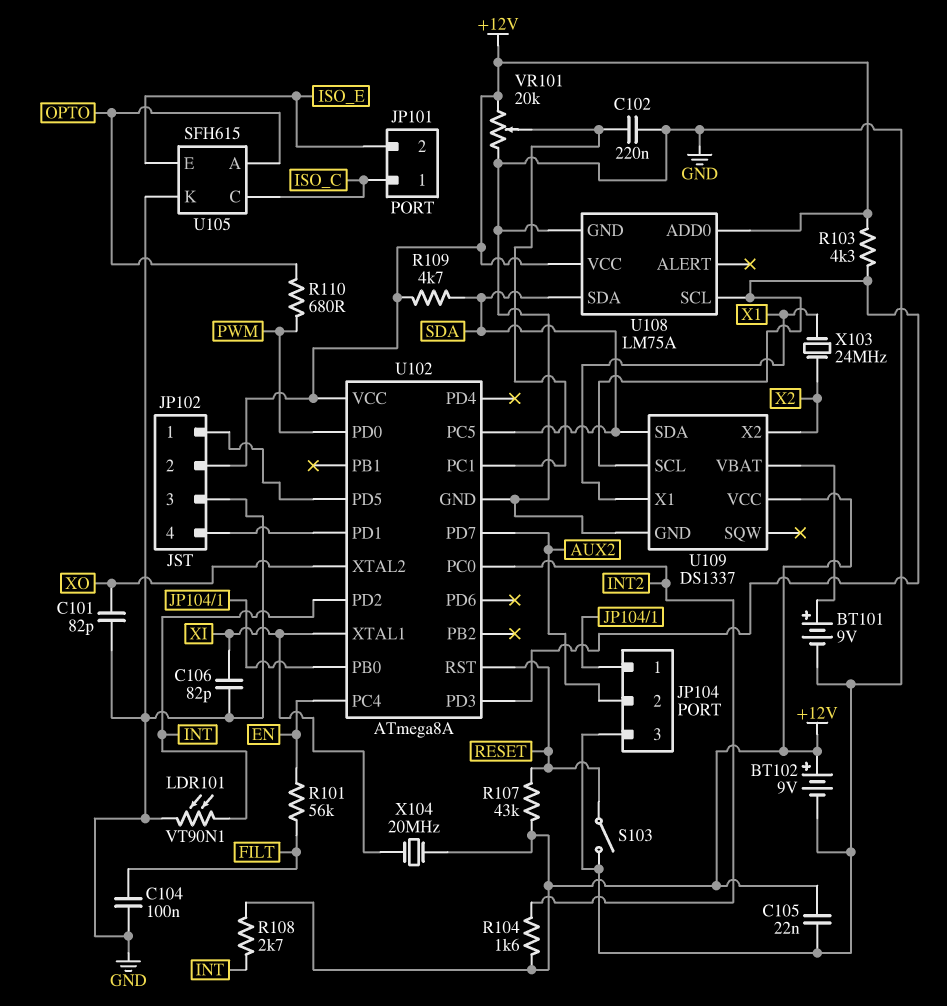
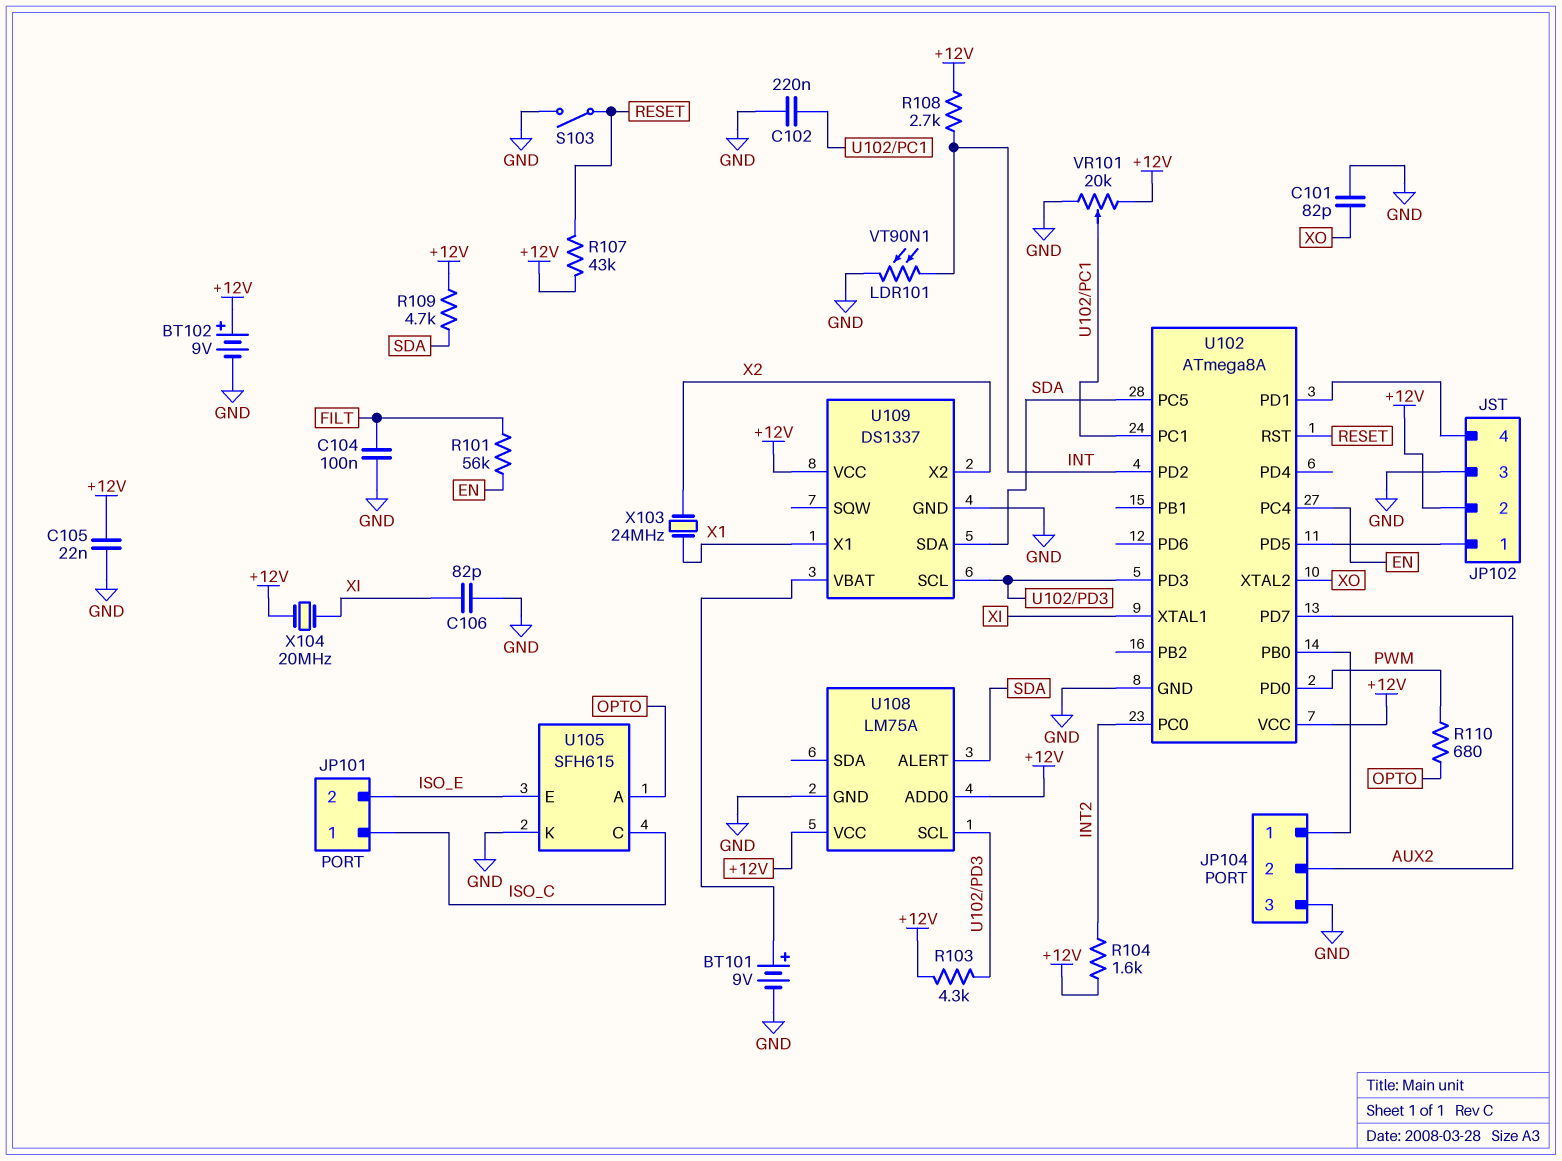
U108 pin ALERT: none -> SDA
U108 pin SDA: SDA -> none

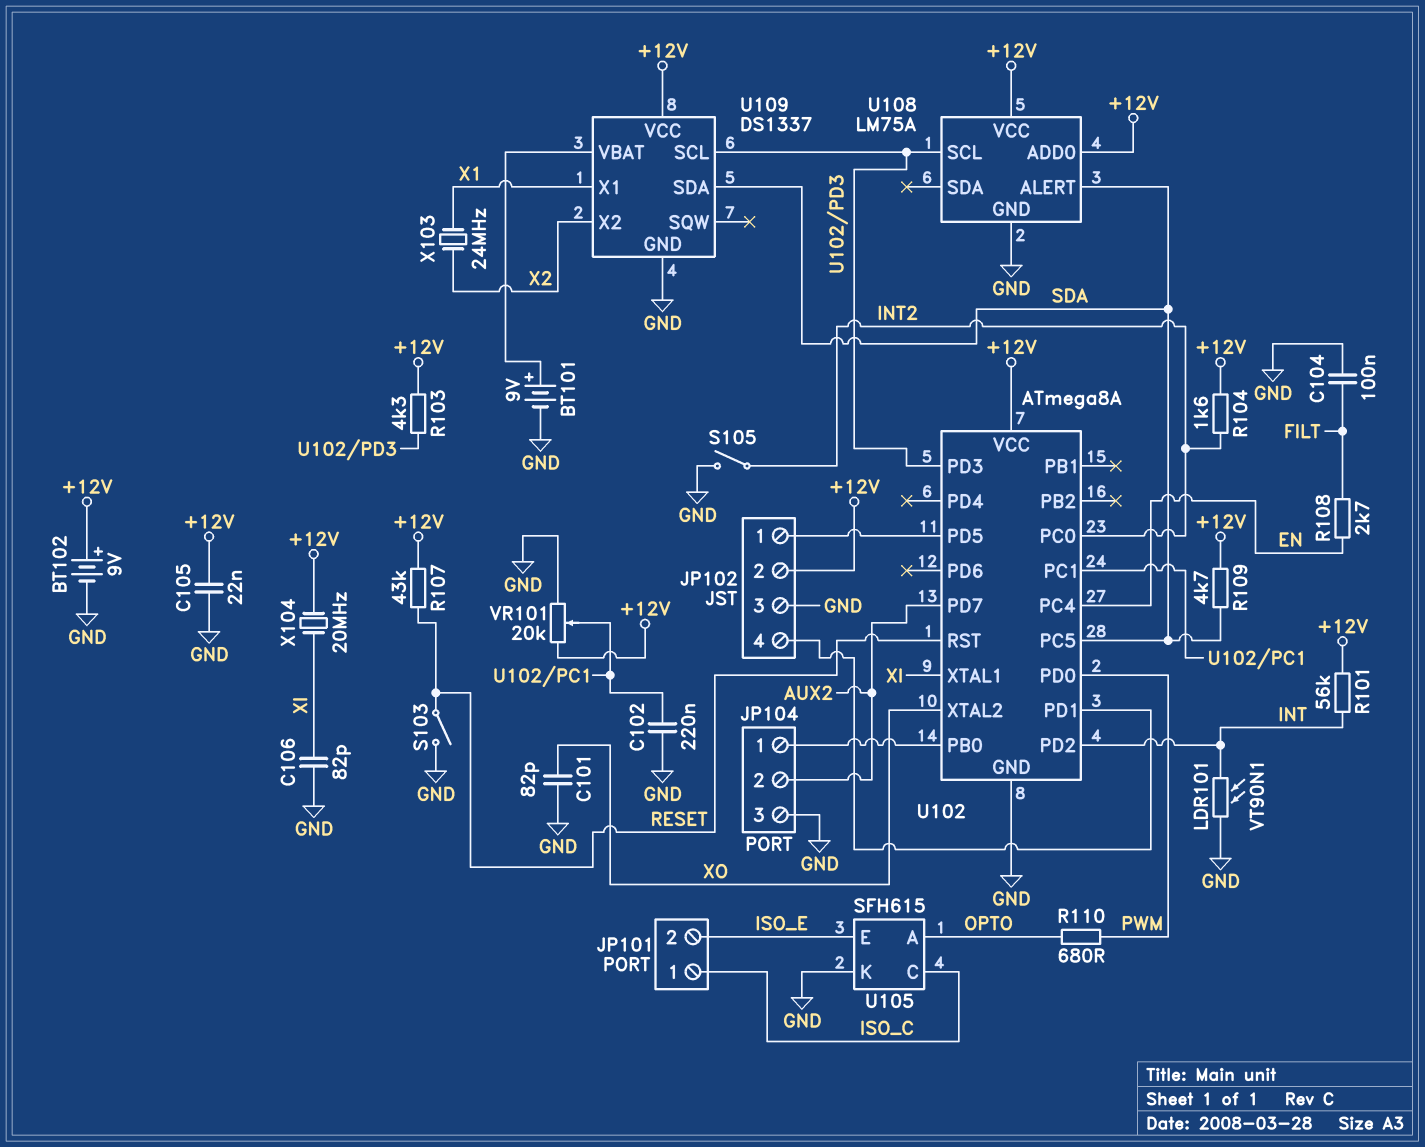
R101: 56k (EN, FILT) -> 56k (+12V, INT)
R108: 2.7k (+12V, INT) -> 2.7k (EN, FILT)
S105: none -> switch (GND, INT2)

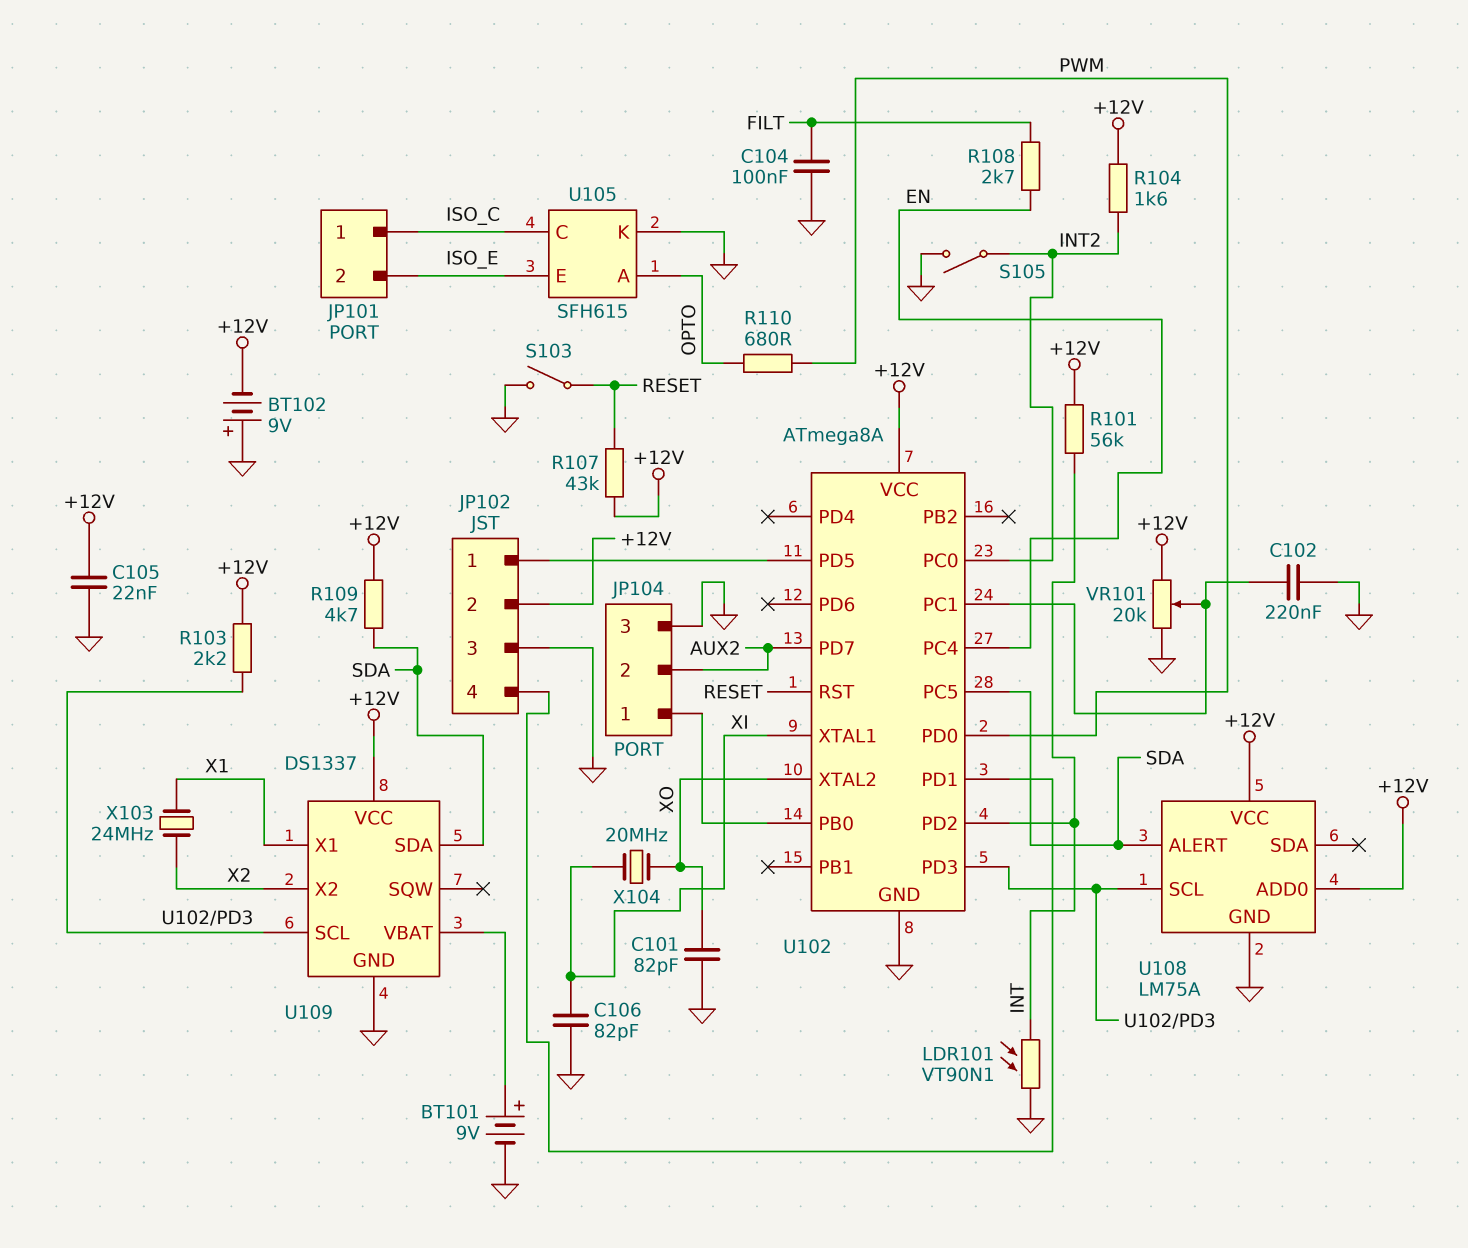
BT102: 9V (plus +12V, minus GND) -> 9V (plus GND, minus +12V)
R103: 4.3k (+12V, U102/PD3) -> 2.2k (+12V, U102/PD3)
X104: 20MHz (+12V, XI) -> 20MHz (XI, XO)

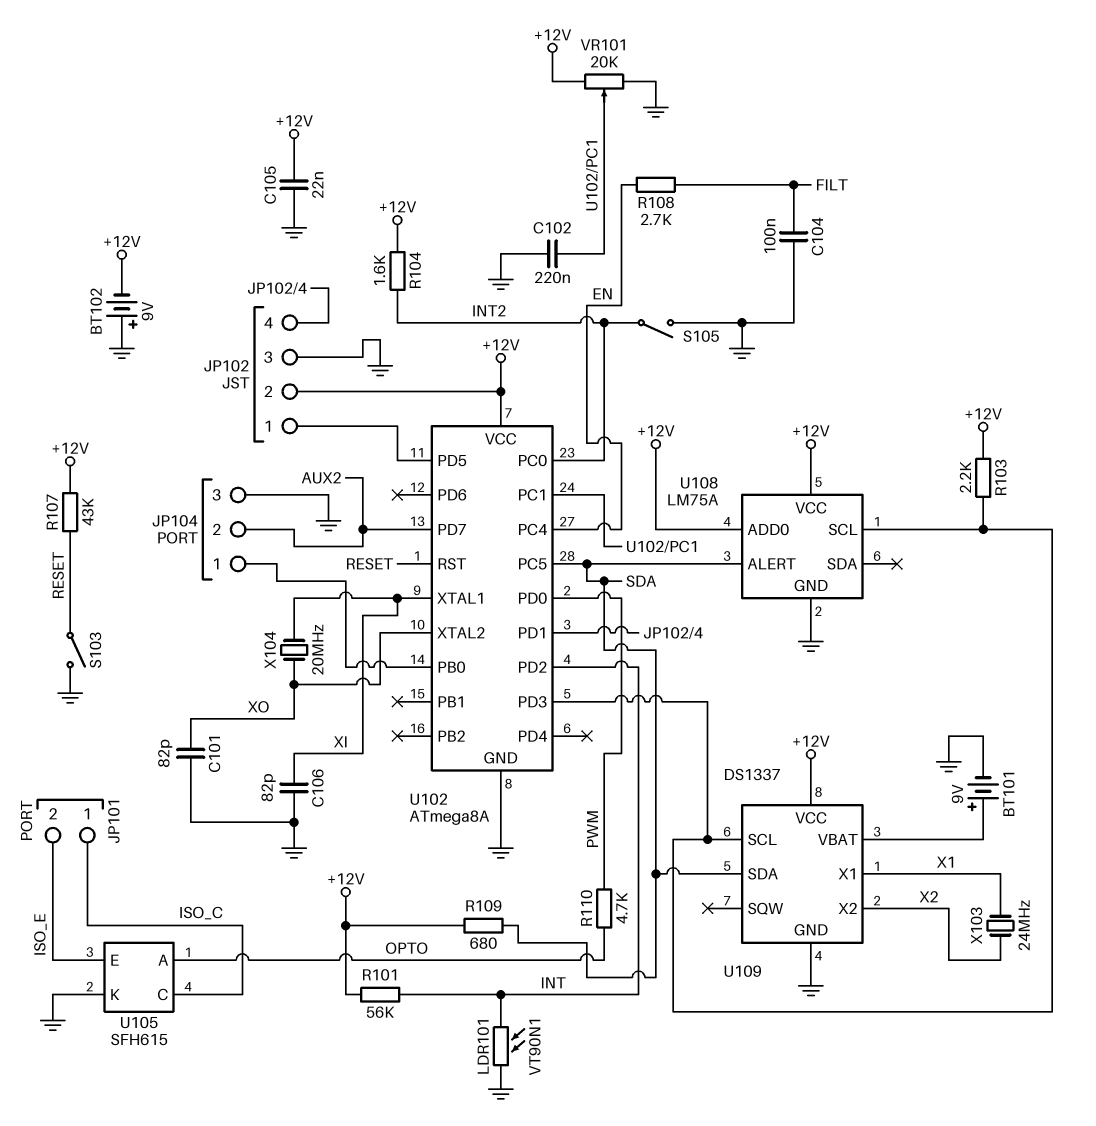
R109: 4.7k (+12V, SDA) -> 680 (+12V, SDA)
R110: 680 (OPTO, PWM) -> 4.7k (OPTO, PWM)

